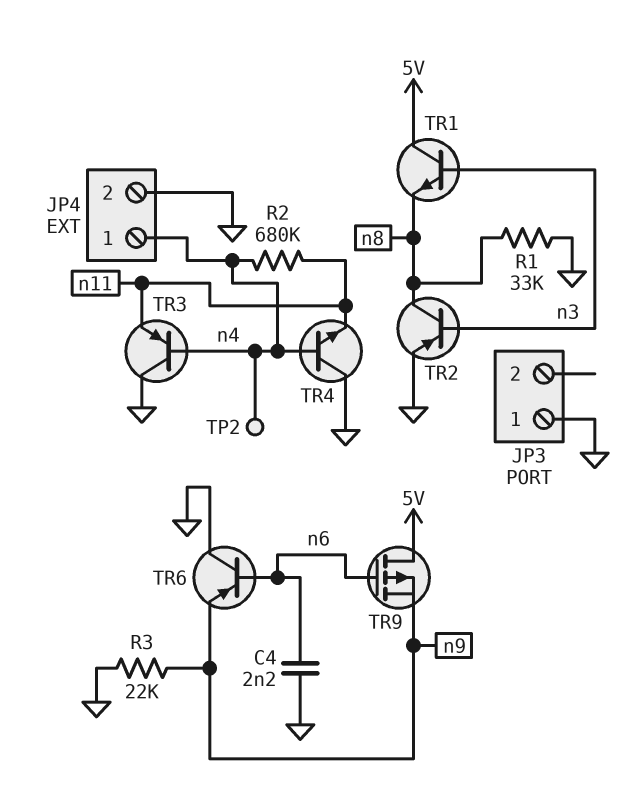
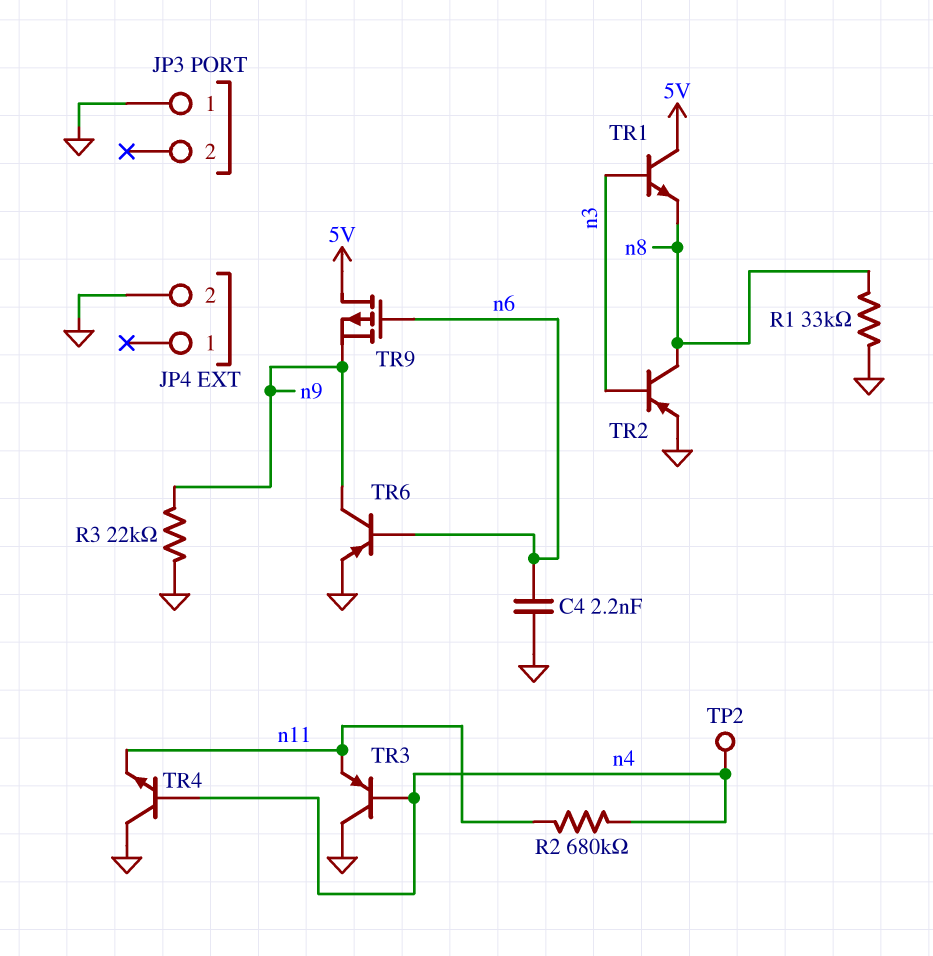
JP4 pin 1: n4 -> none
TR6: PNP (B n6, C GND, E n9) -> PNP (B n6, C n9, E GND)

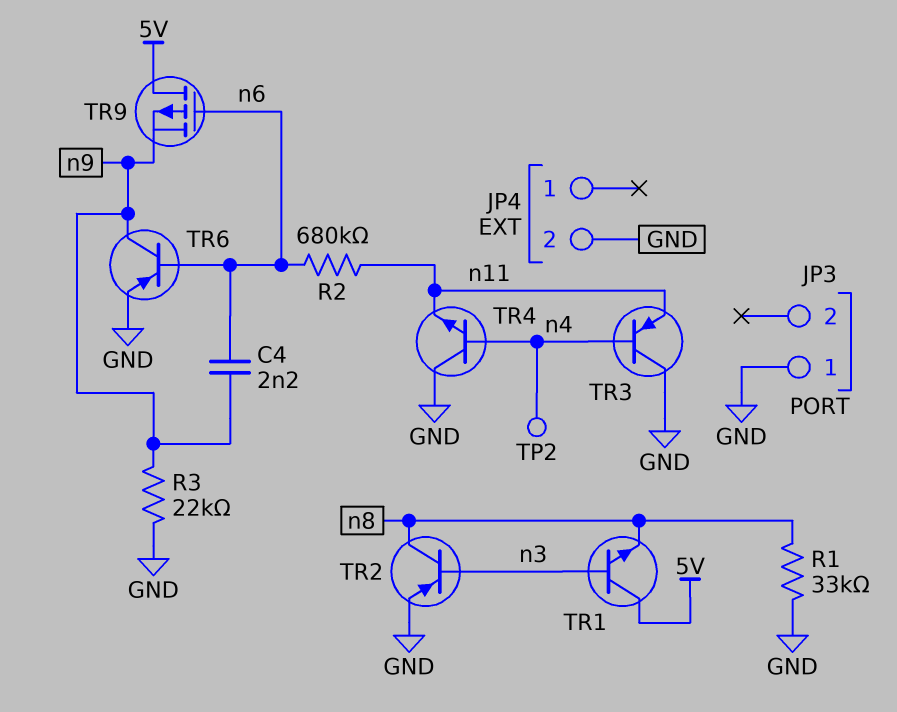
C4: 2.2nF (GND, n6) -> 2.2nF (n6, n9)
R2: 680k (n4, n11) -> 680k (n6, n11)

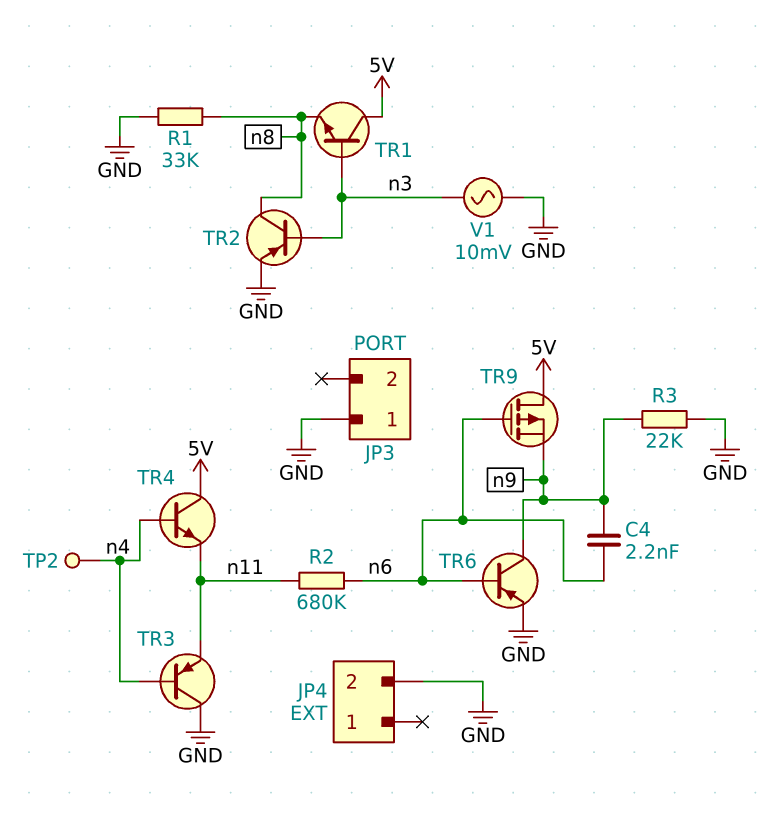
TR4: NPN (B n4, C GND, E n11) -> NPN (B n4, C 5V, E n11)
V1: none -> AC 10mV (GND, n3)

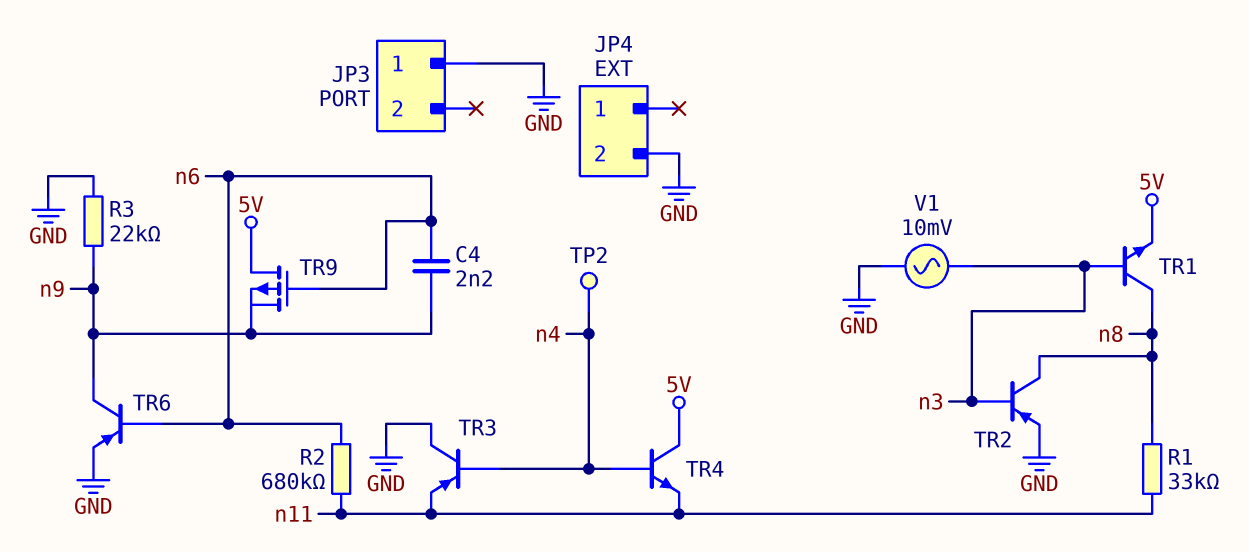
R1: 33k (GND, n8) -> 33k (n8, n11)
TR1: NPN (B n3, C 5V, E n8) -> NPN (B n3, C n8, E 5V)

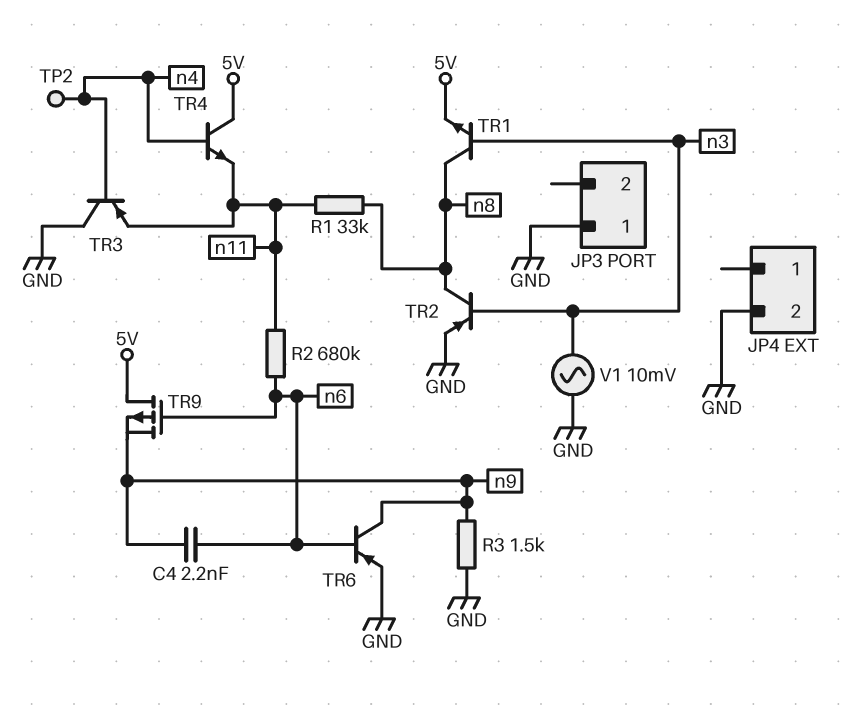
R3: 22k (GND, n9) -> 1.5k (GND, n9)

